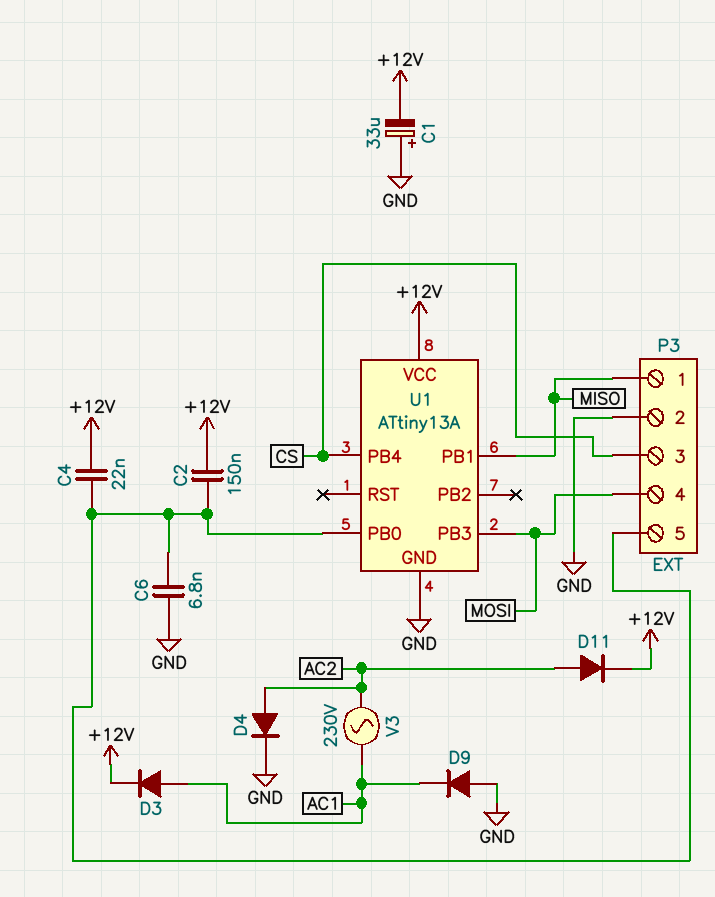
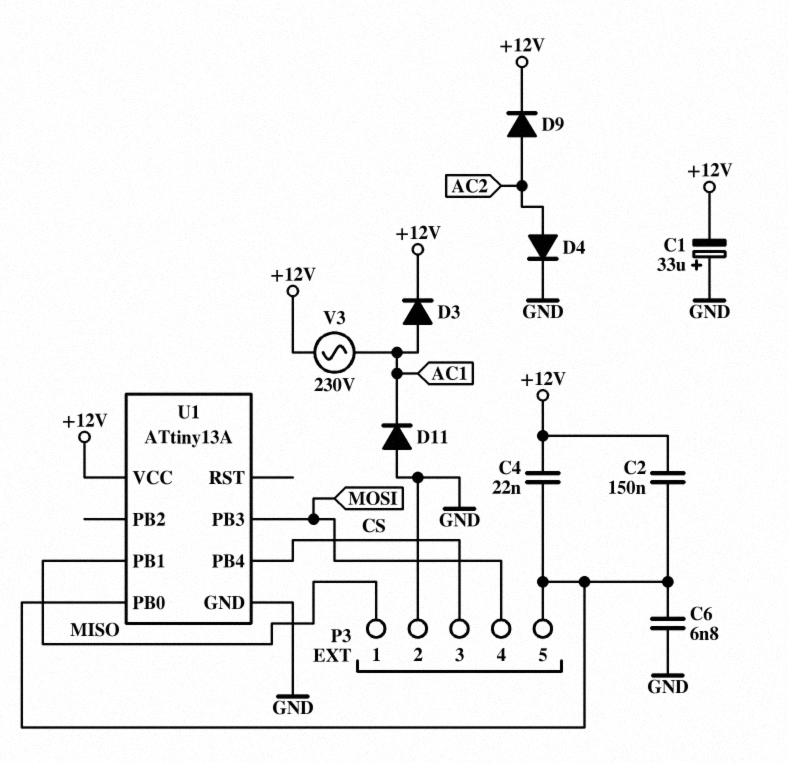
D9: diode (A GND, K AC1) -> diode (A AC2, K +12V)
D11: diode (A AC2, K +12V) -> diode (A GND, K AC1)
V3: AC 230V (AC1, AC2) -> AC 230V (+12V, AC1)

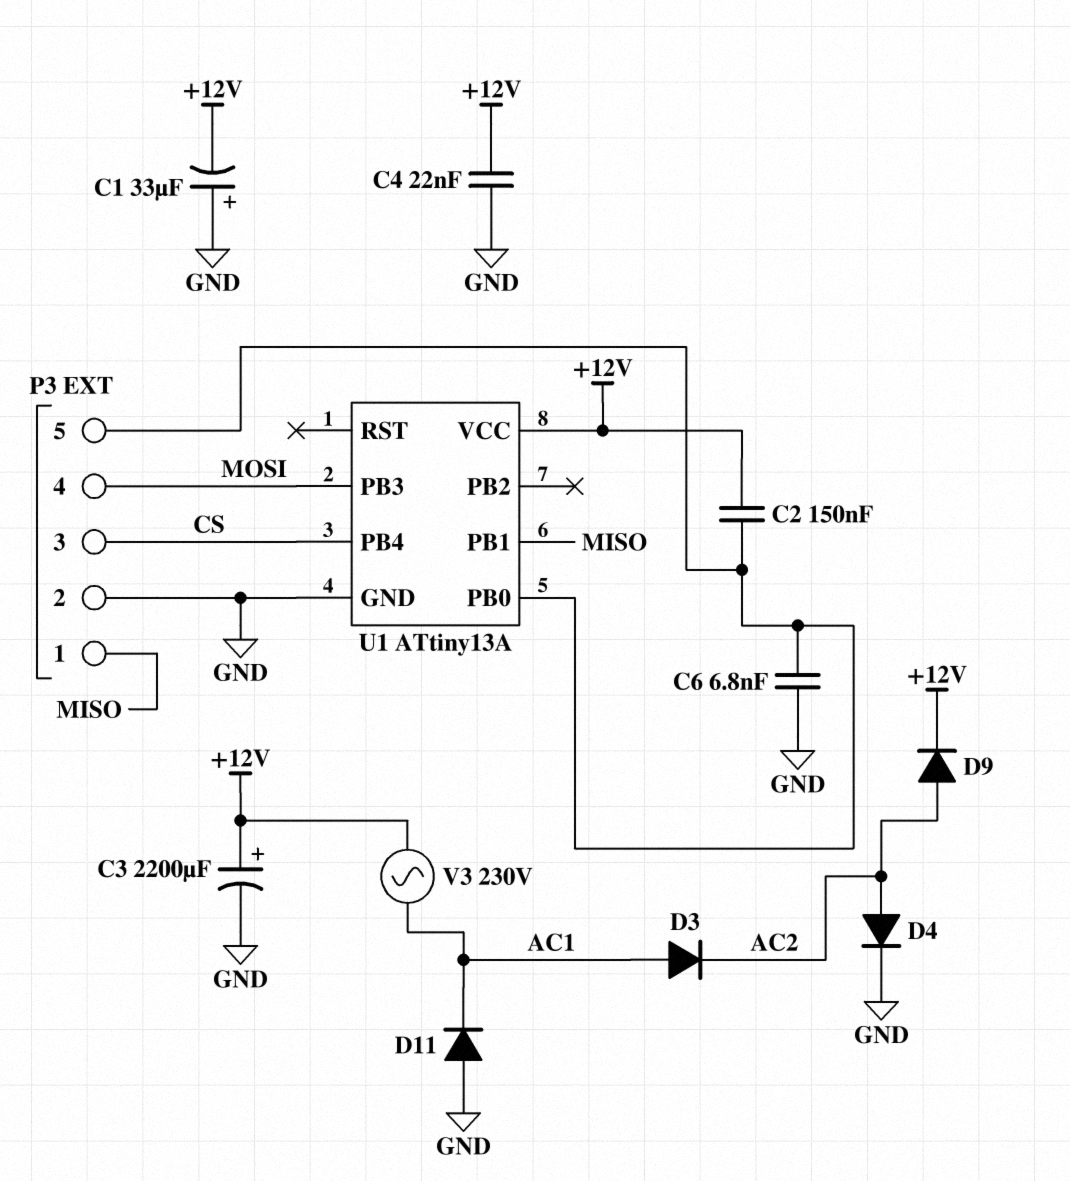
C3: none -> 2200uF (plus +12V, minus GND)
C4: 22nF (+12V, P3/5) -> 22nF (+12V, GND)
D3: diode (A AC1, K +12V) -> diode (A AC1, K AC2)

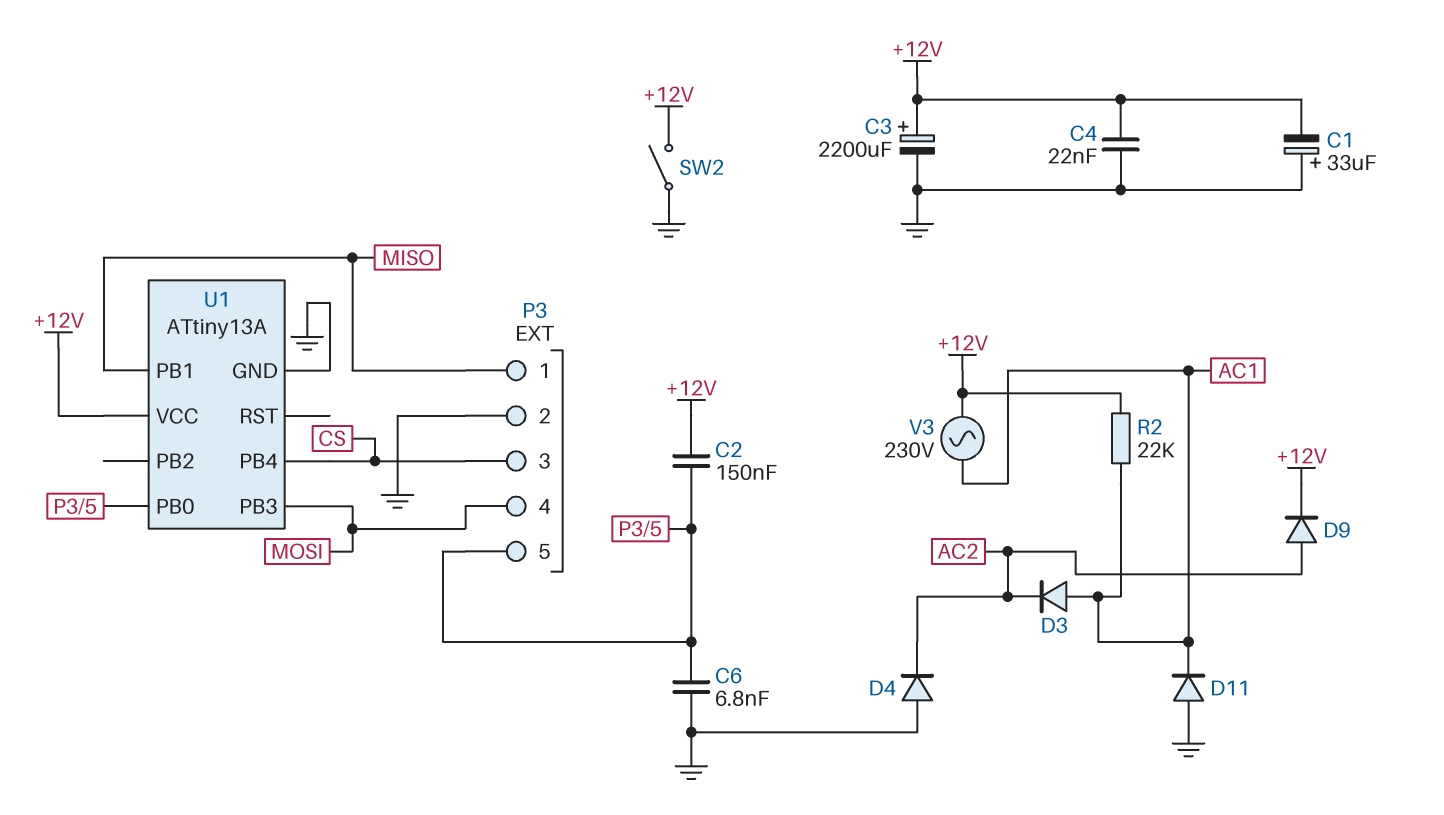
D4: diode (A AC2, K GND) -> diode (A GND, K AC2)
R2: none -> 22k (+12V, AC1)
SW2: none -> switch (+12V, GND)

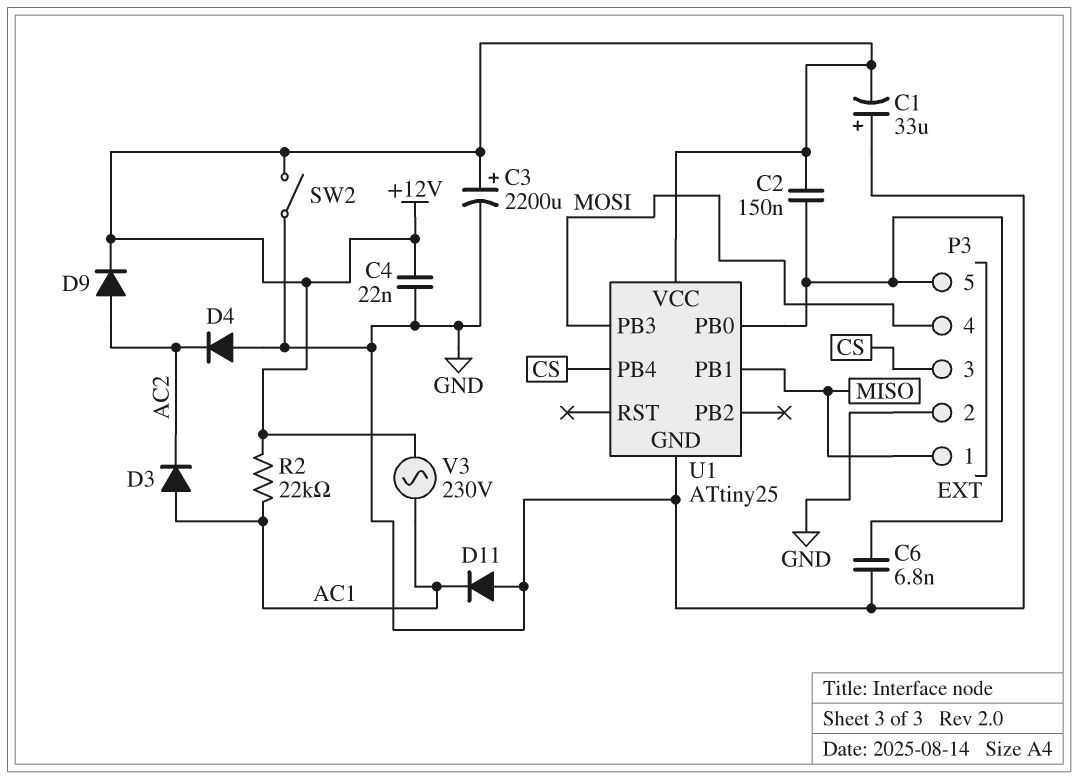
U1: ATtiny13A -> ATtiny25

